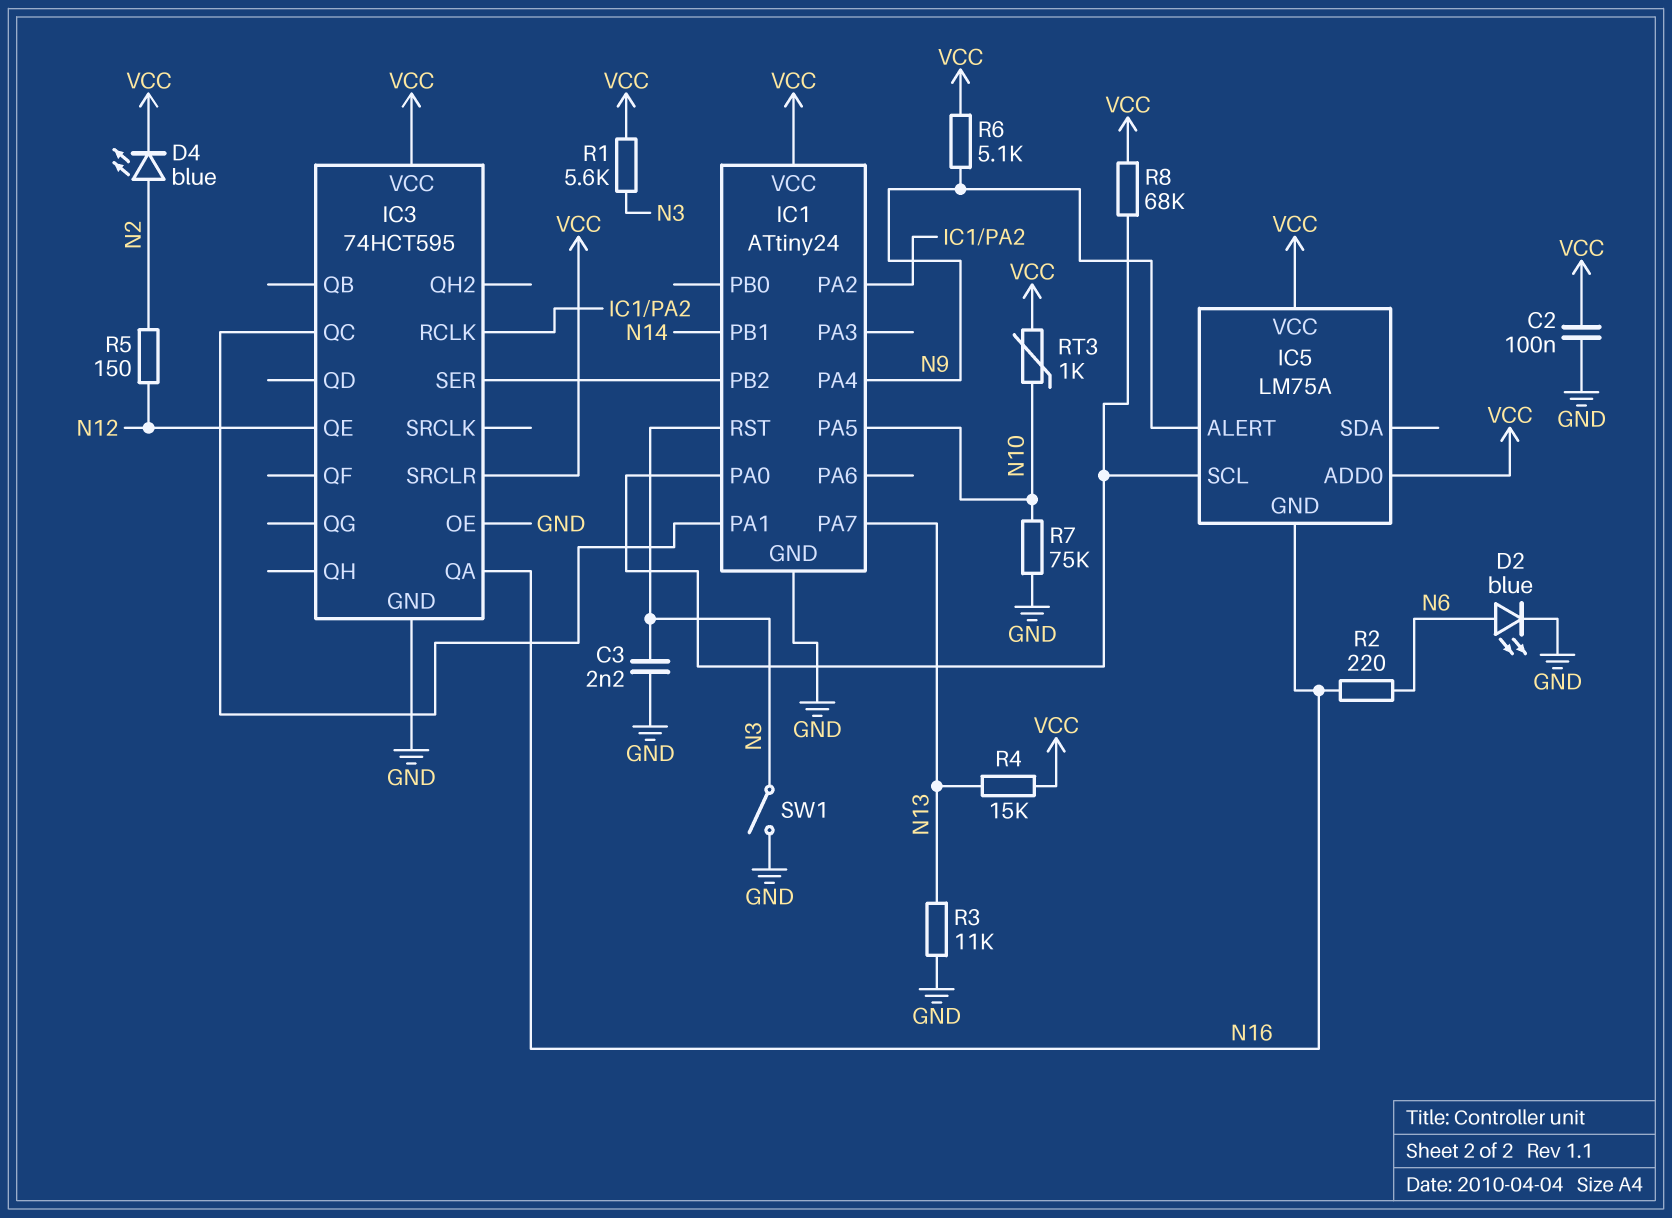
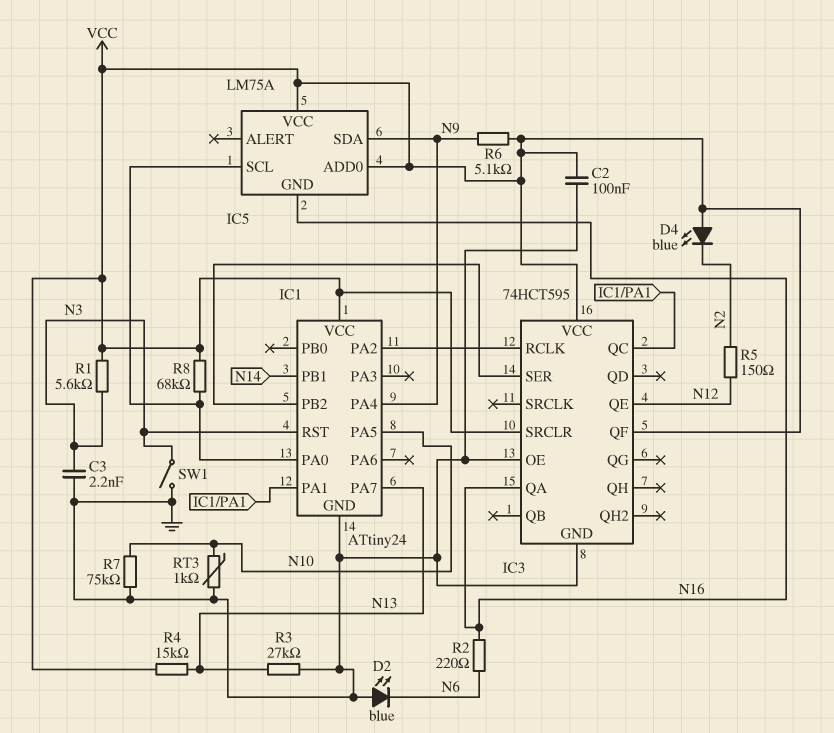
D2: LED blue (A N6, K GND) -> LED blue (A GND, K N6)
D4: LED blue (A N2, K VCC) -> LED blue (A VCC, K N2)
IC3 pin QF: none -> VCC
IC5 pin ALERT: N9 -> none
IC5 pin SDA: none -> N9
R3: 11k (GND, N13) -> 27k (GND, N13)
RT3: 1k (N10, VCC) -> 1k (GND, N10)

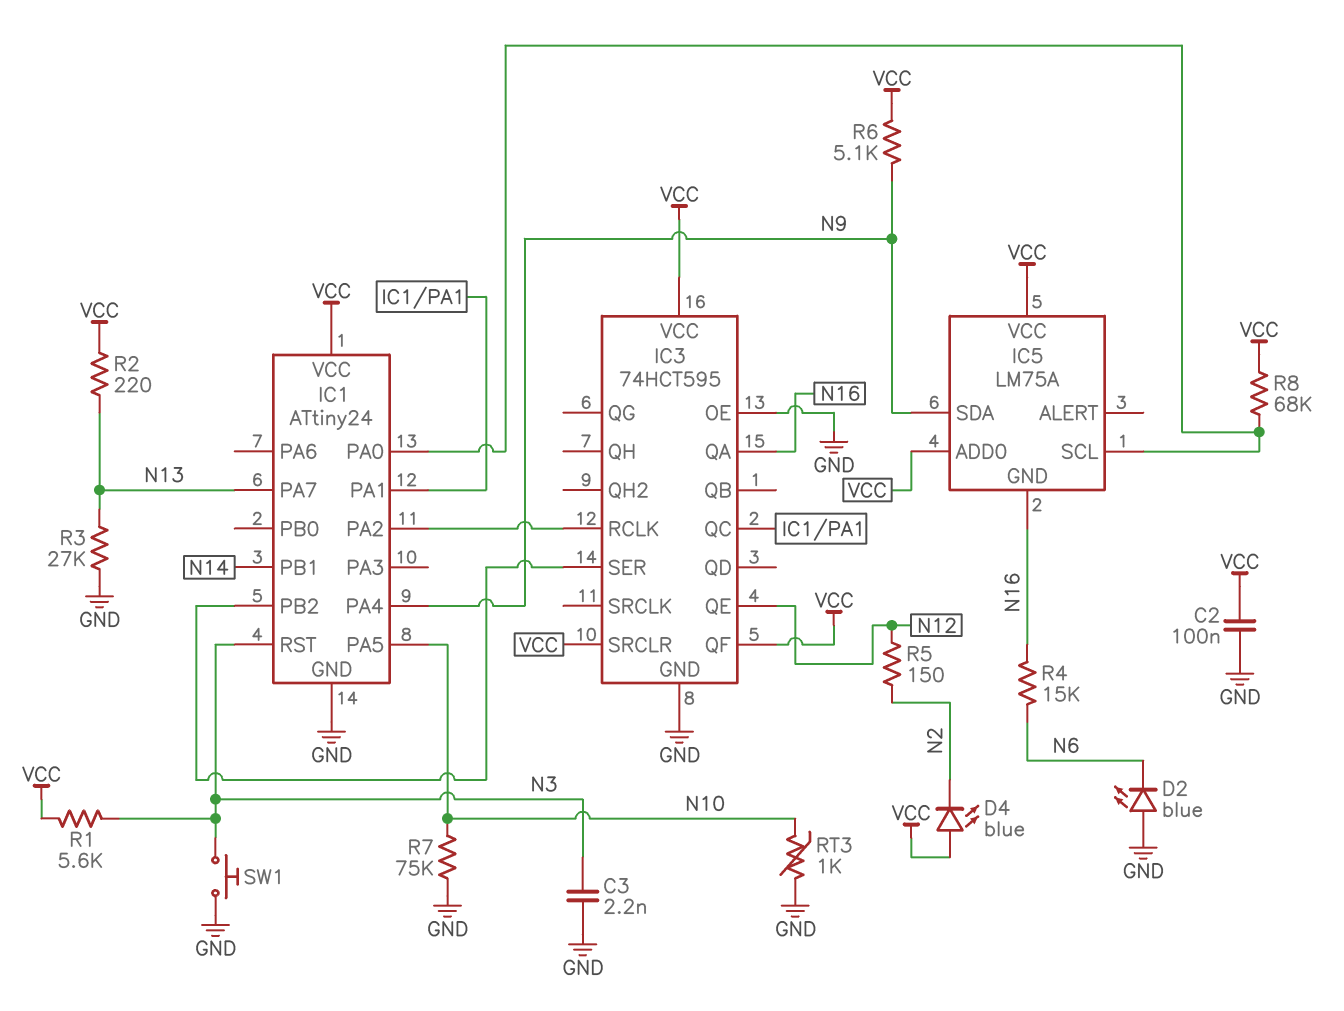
R2: 220 (N6, N16) -> 220 (N13, VCC)
R4: 15k (N13, VCC) -> 15k (N6, N16)
SW1: switch (GND, N3) -> button (GND, N3)

